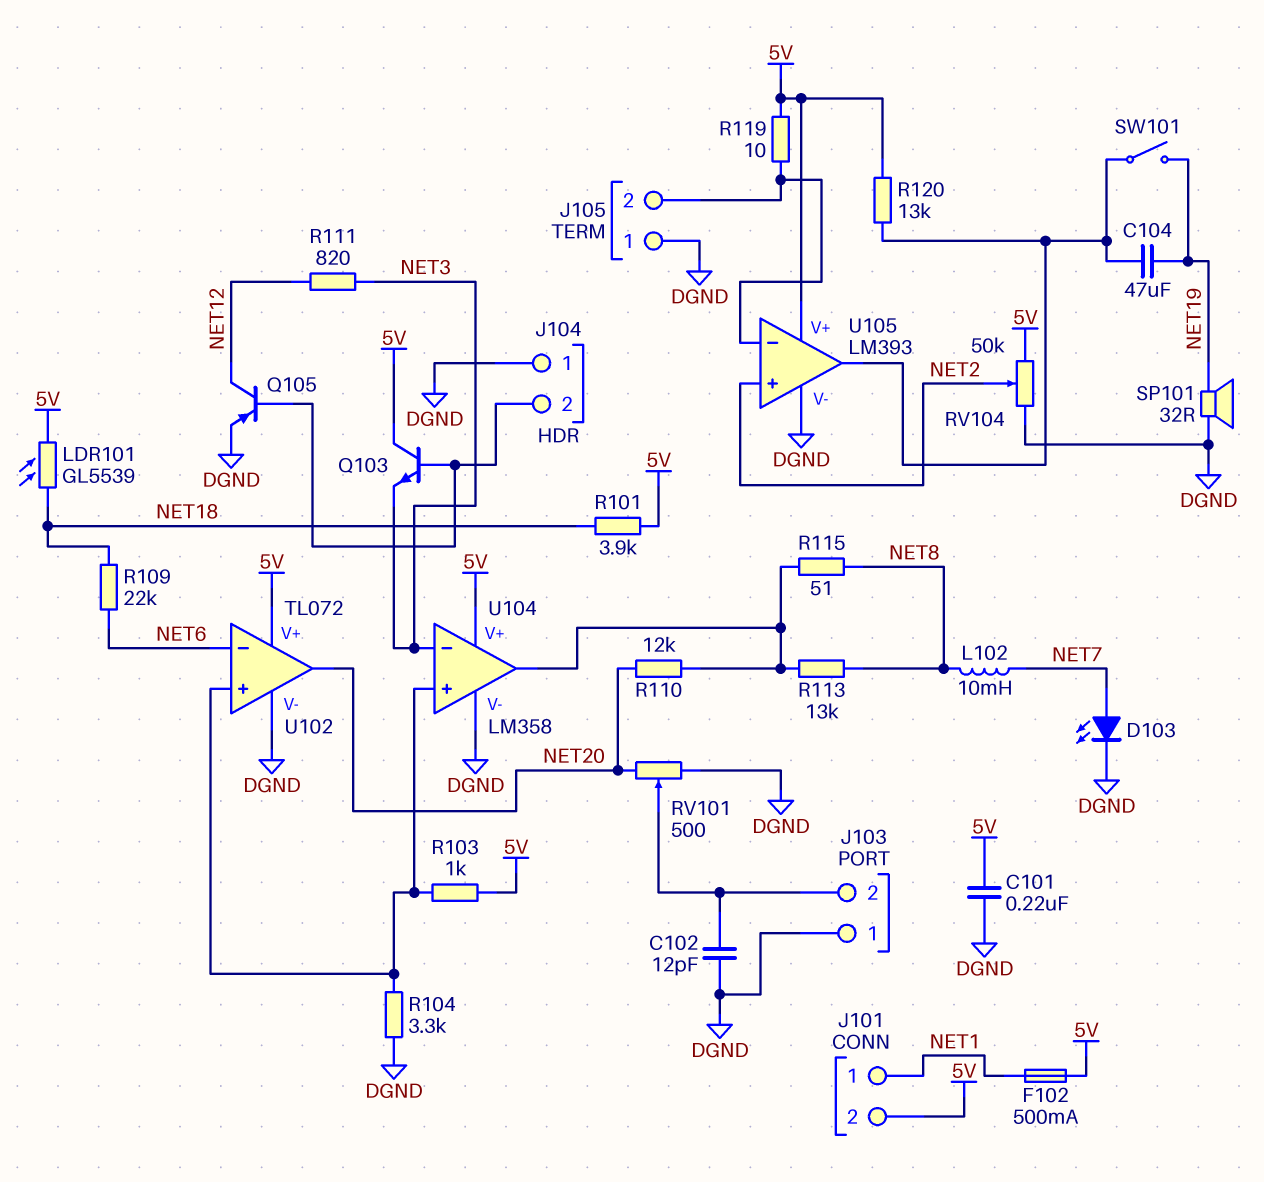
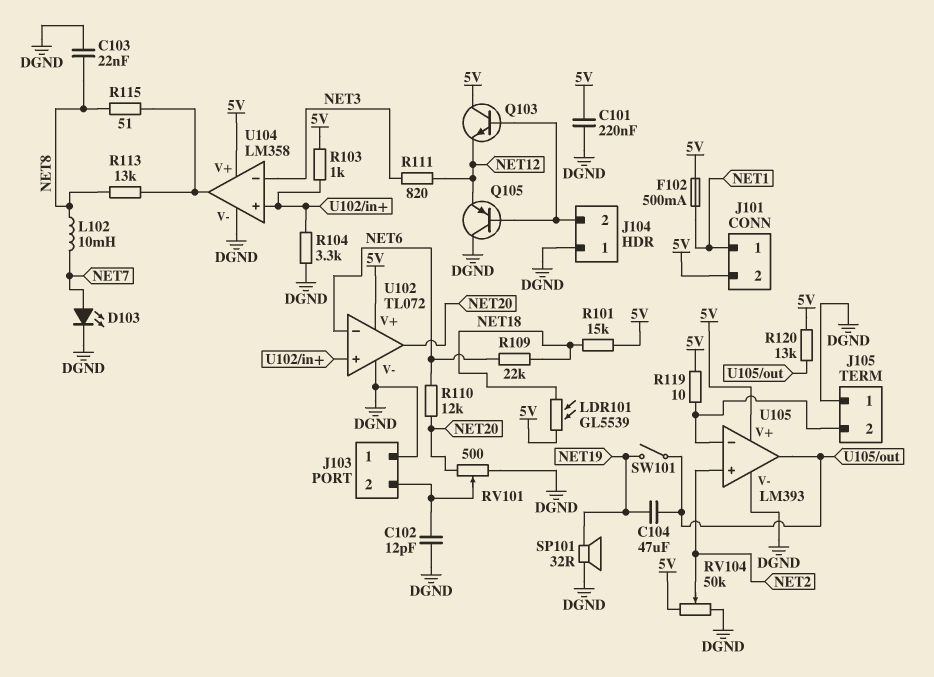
C103: none -> 22nF (DGND, NET8)
Q103: NPN (B J104/2, C 5V, E NET3) -> NPN (B J104/2, C 5V, E NET12)
Q105: PNP (B J104/2, C NET12, E DGND) -> PNP (B J104/2, C DGND, E NET12)
R101: 3.9k (5V, NET18) -> 15k (5V, NET18)
R110: 12k (NET20, U104/out) -> 12k (NET6, NET20)

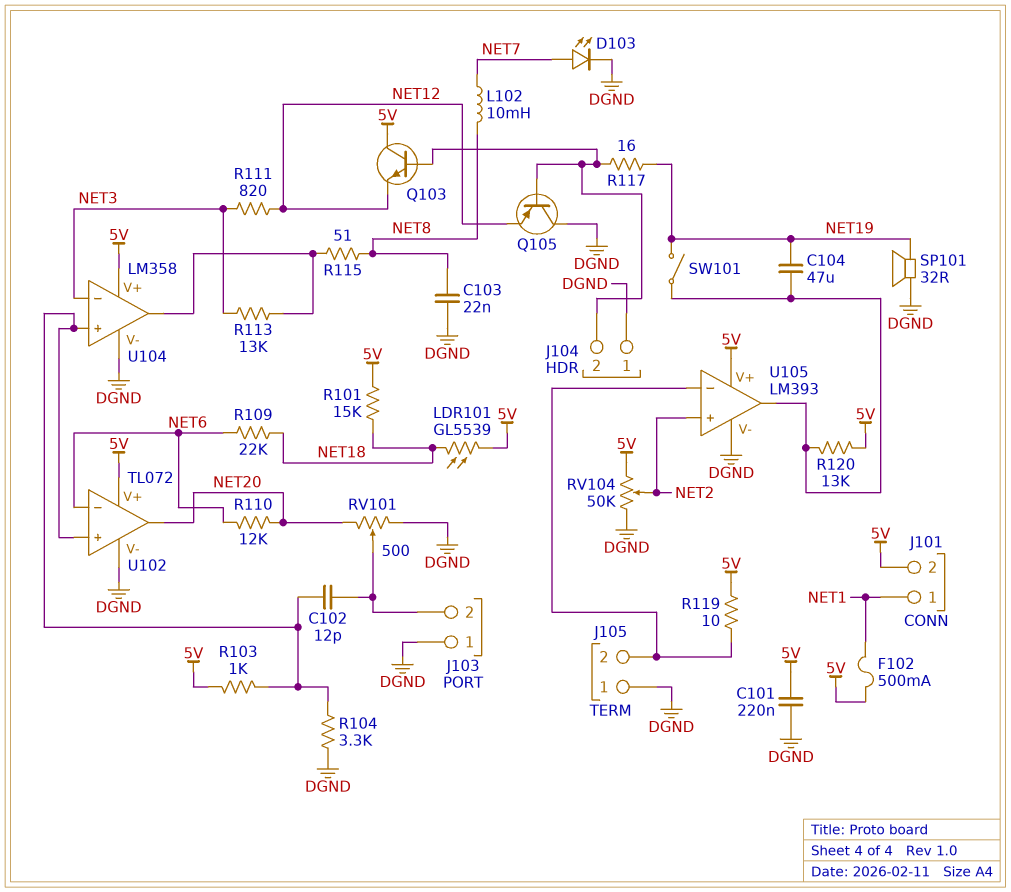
C102: 12pF (DGND, J103/2) -> 12pF (J103/2, U102/in+)
R113: 13k (NET8, U104/out) -> 13k (NET3, U104/out)
R117: none -> 16 (J104/2, NET19)

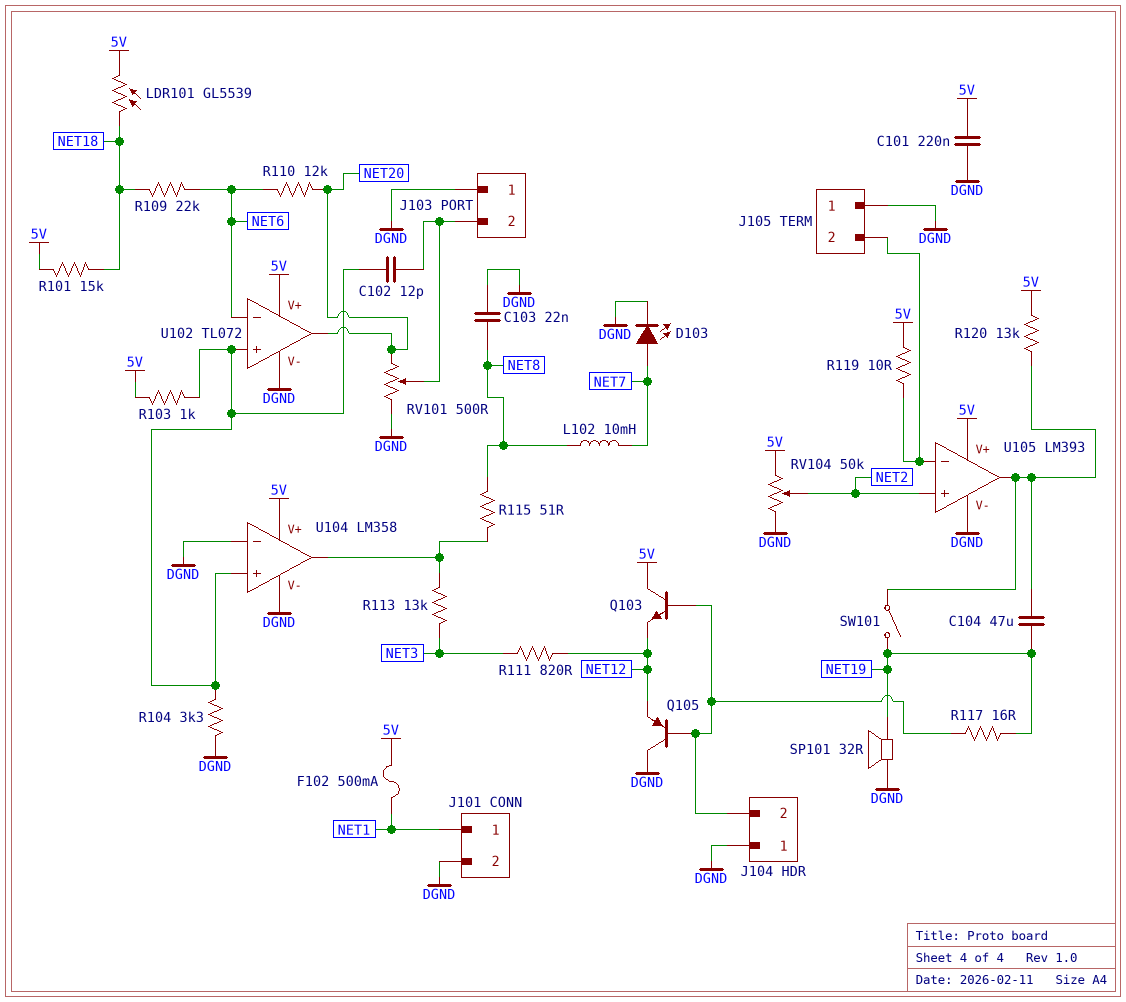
J101 pin 2: 5V -> DGND
U104 pin in-: NET3 -> DGND

